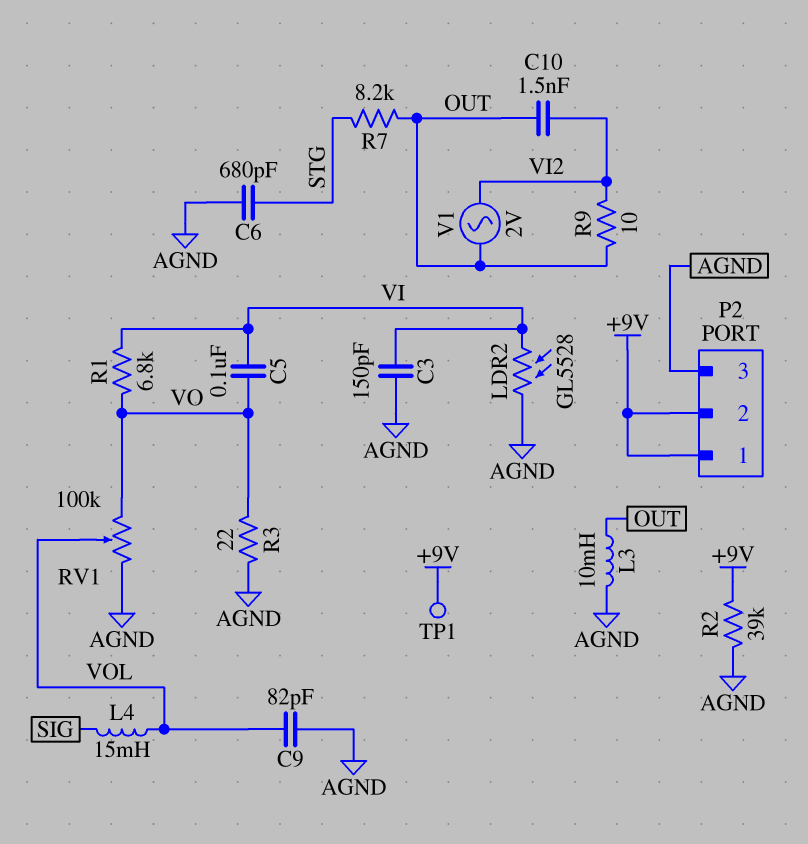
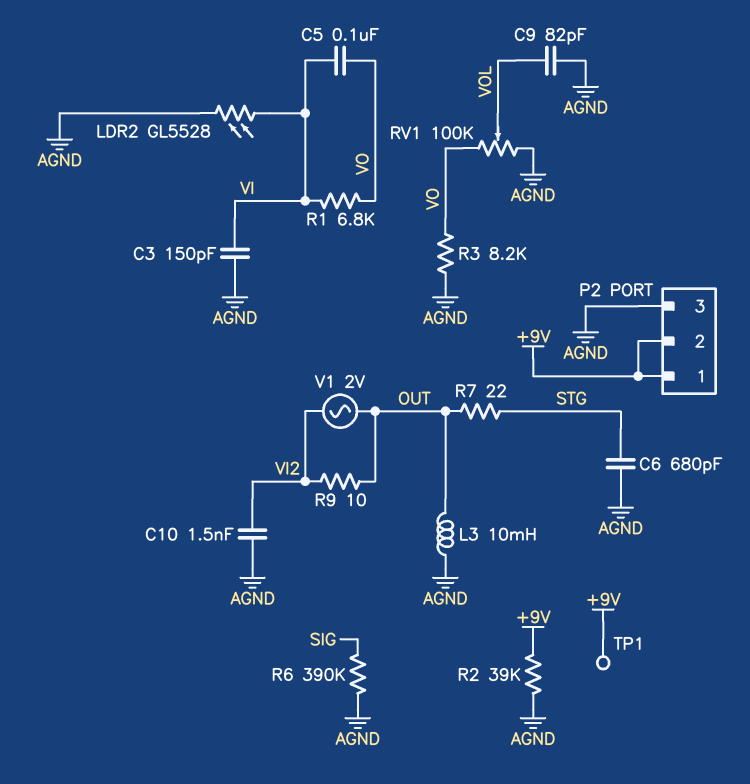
C10: 1.5nF (OUT, VI2) -> 1.5nF (AGND, VI2)
L4: 15mH (SIG, VOL) -> none
R3: 22 (AGND, VO) -> 8.2k (AGND, VO)
R6: none -> 390k (AGND, SIG)
R7: 8.2k (OUT, STG) -> 22 (OUT, STG)

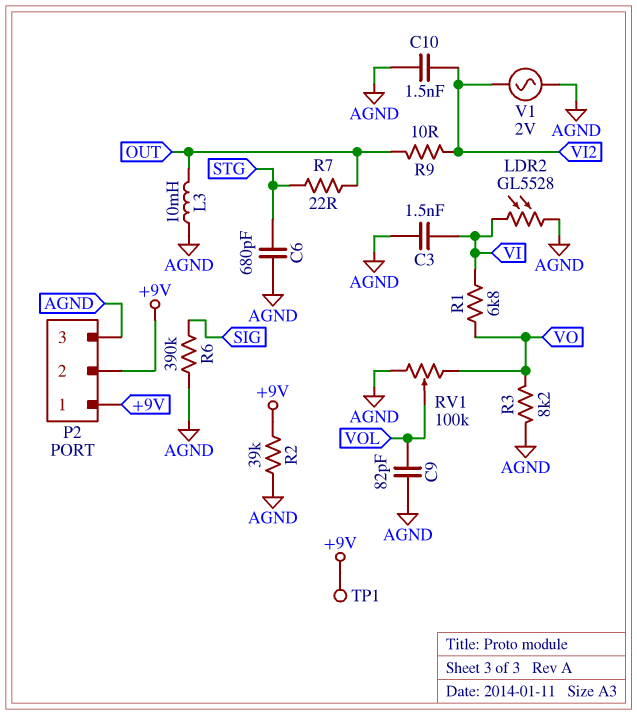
C3: 150pF (AGND, VI) -> 1.5nF (AGND, VI)
C5: 100nF (VI, VO) -> none
V1: AC 2V (OUT, VI2) -> AC 2V (AGND, VI2)

